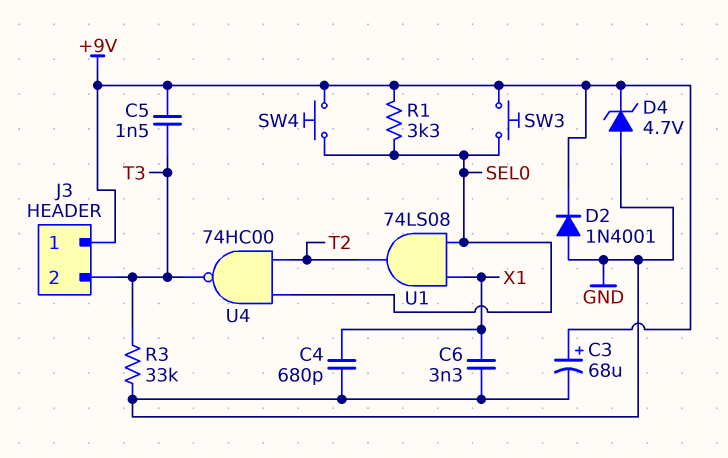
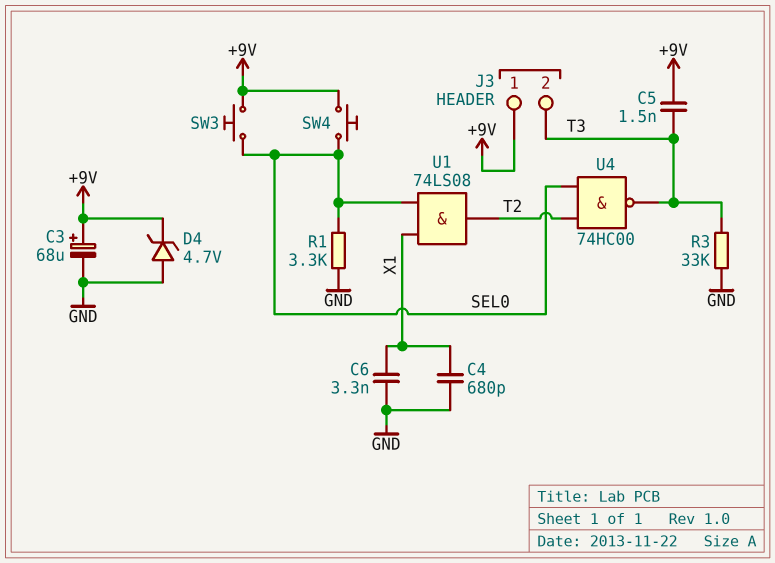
D2: diode 1N4001 (A GND, K +9V) -> none
R1: 3.3k (+9V, SEL0) -> 3.3k (GND, SEL0)

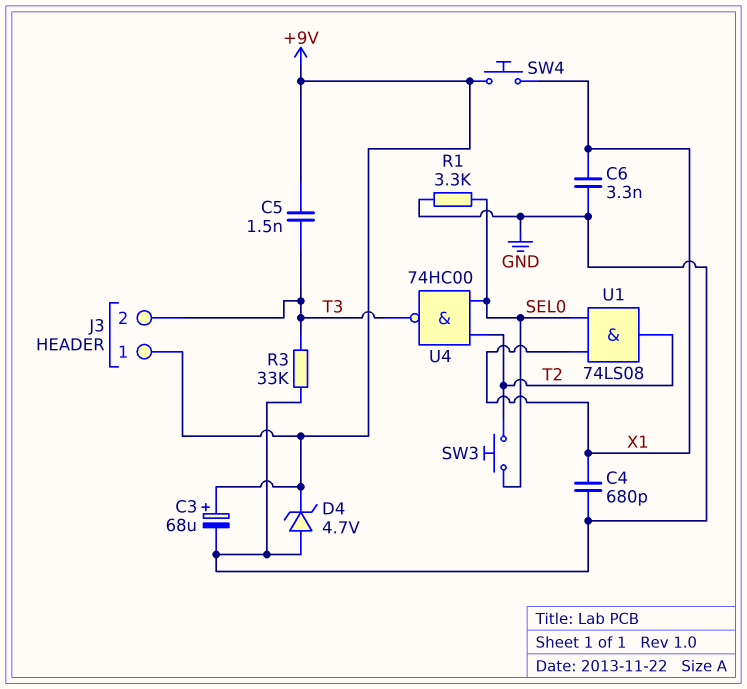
SW3: button (+9V, SEL0) -> button (SEL0, T2)
SW4: button (+9V, SEL0) -> button (+9V, X1)

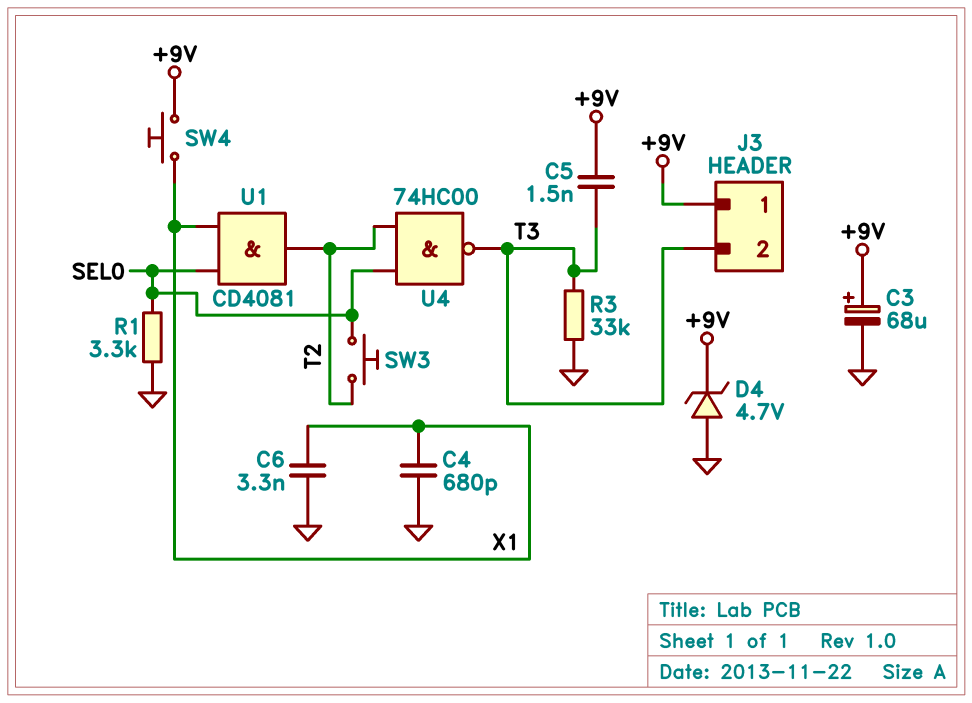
U1: AND 74LS08 (in SEL0, in X1, out T2) -> AND CD4081 (in SEL0, in X1, out T2)

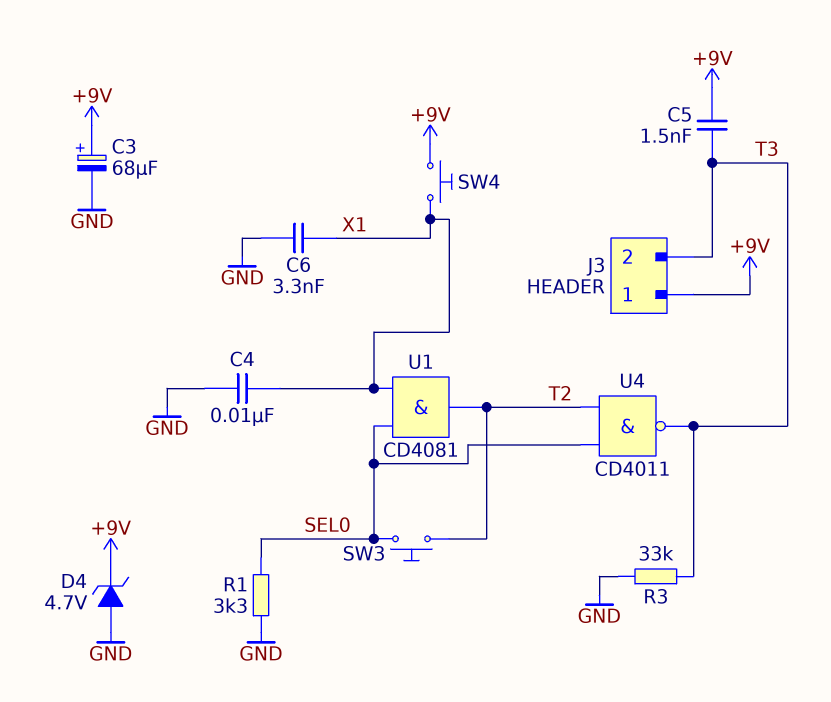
C4: 680pF (GND, X1) -> 10nF (GND, X1)
U4: NAND 74HC00 (in SEL0, in T2, out T3) -> NAND CD4011 (in SEL0, in T2, out T3)

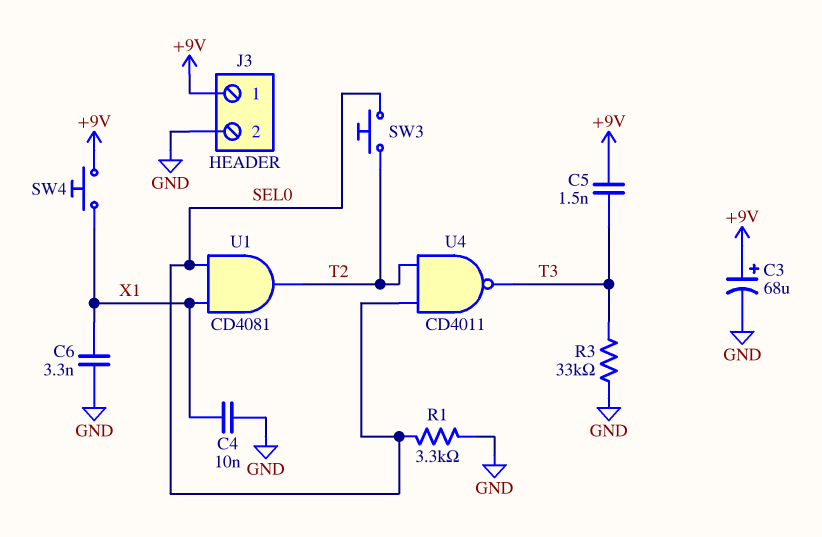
D4: zener 4.7V (A GND, K +9V) -> none
J3 pin 2: T3 -> GND

